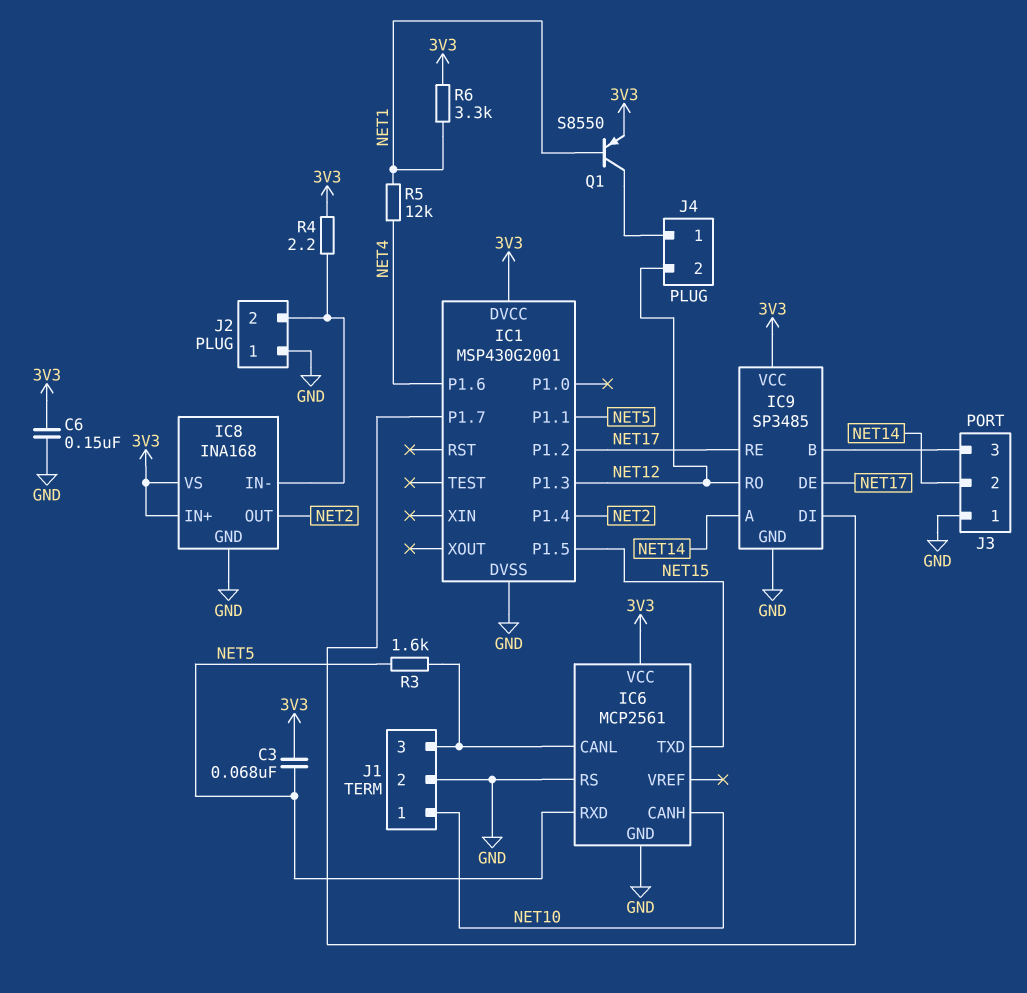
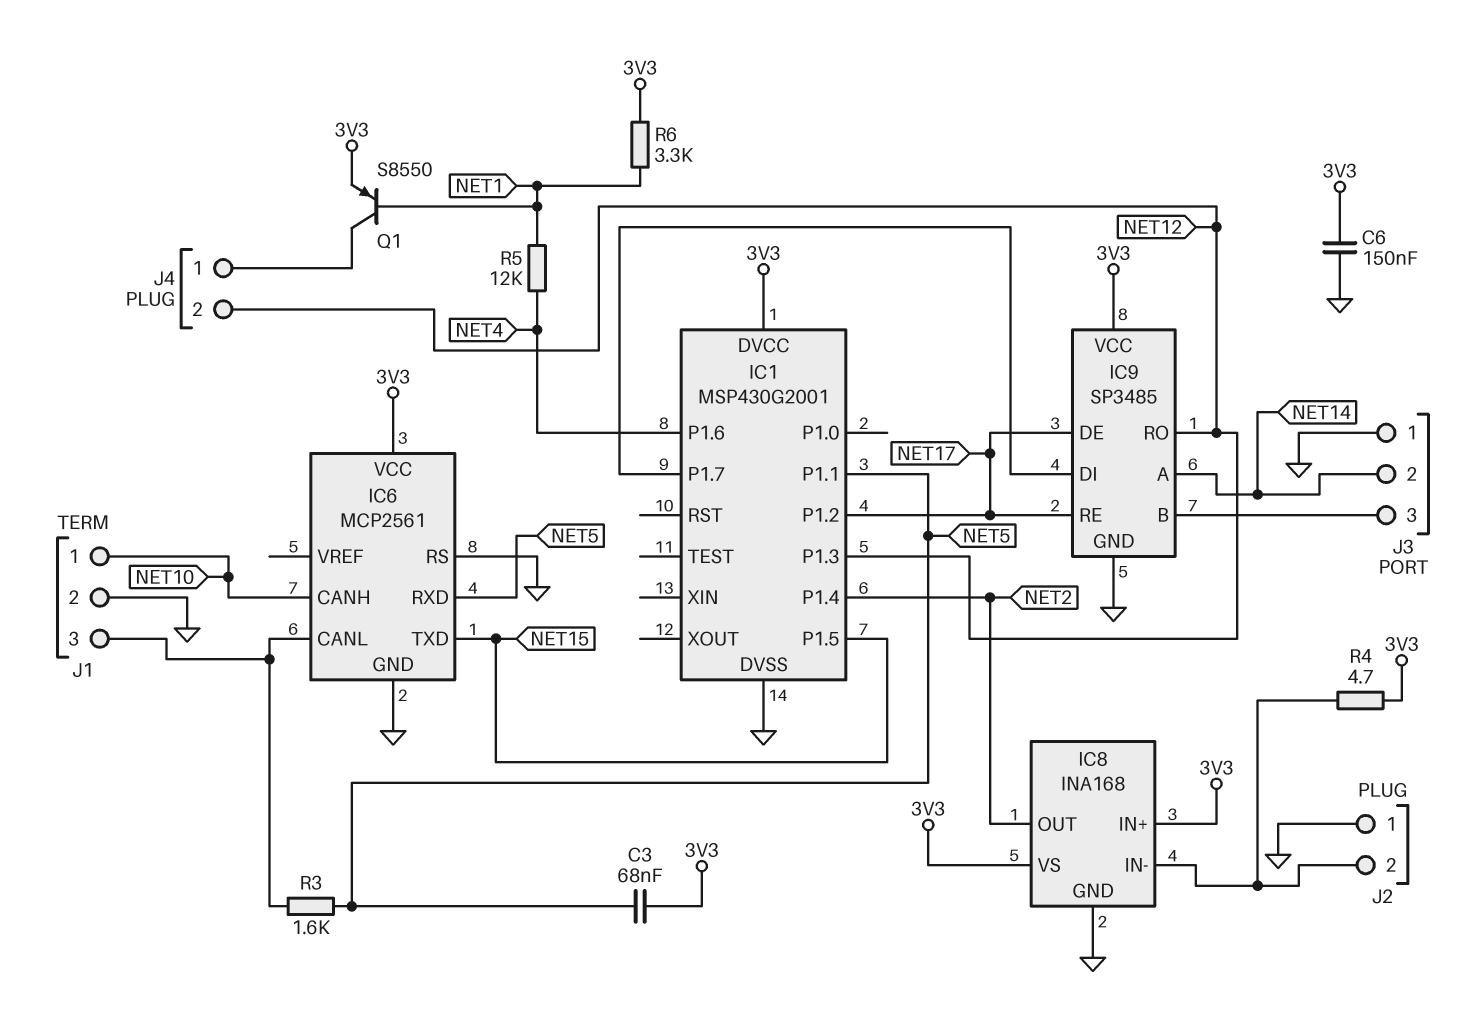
R4: 2.2 (3V3, IC8/IN-) -> 4.7 (3V3, IC8/IN-)

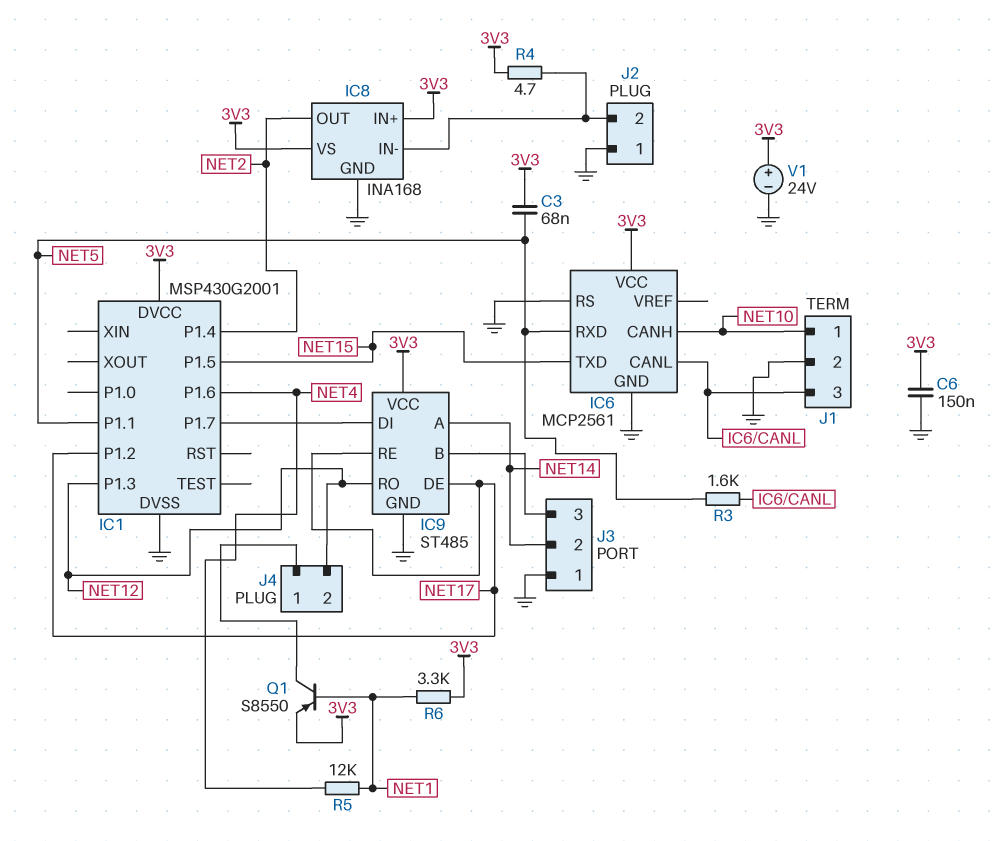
IC9: SP3485 -> ST485
V1: none -> 24V (plus 3V3, minus GND)

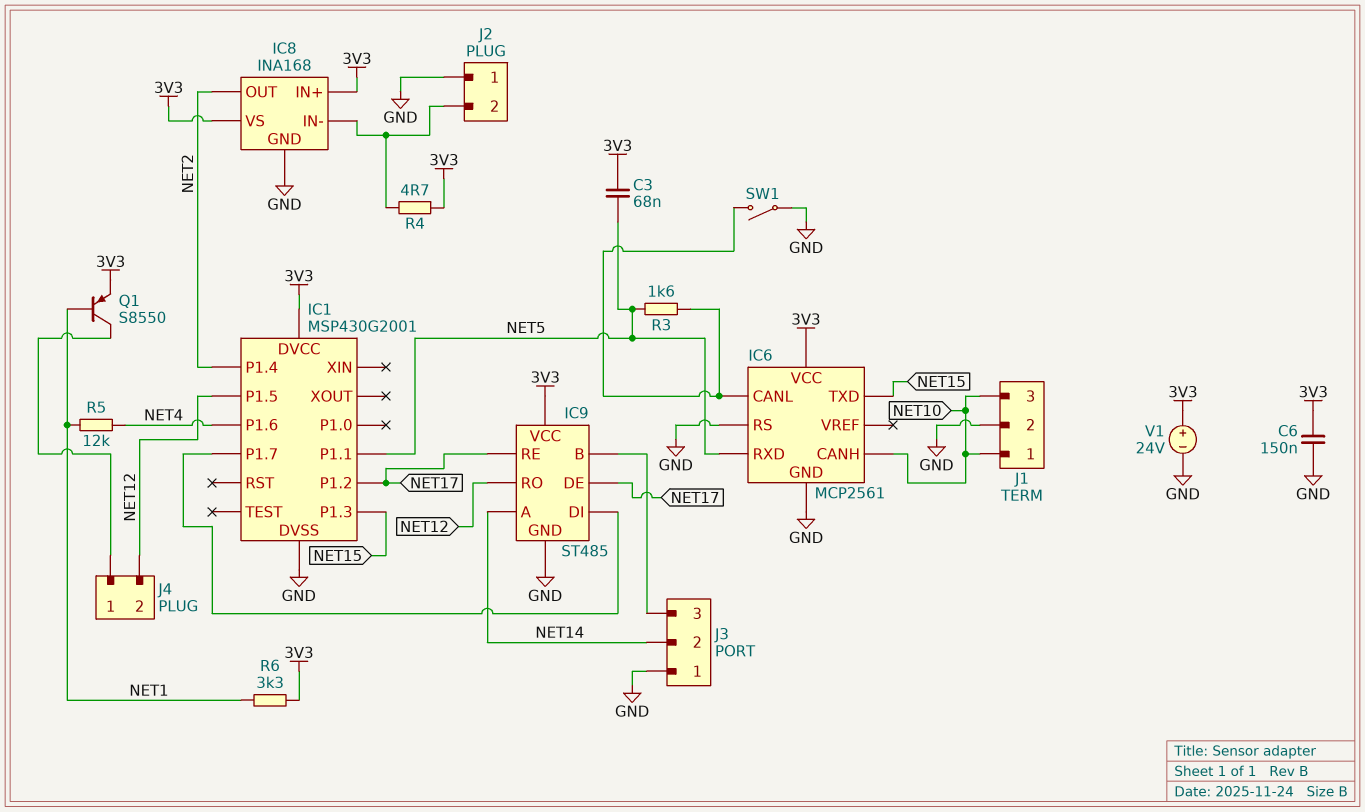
IC1 pin P1.3: NET12 -> NET15
IC1 pin P1.5: NET15 -> NET12
J1 pin 3: IC6/CANL -> NET10
SW1: none -> switch (GND, IC6/CANL)

